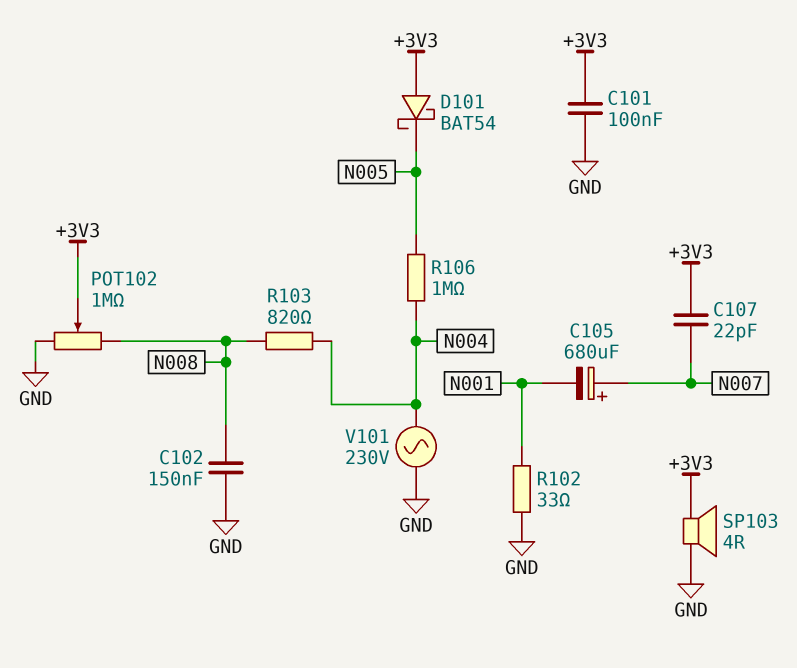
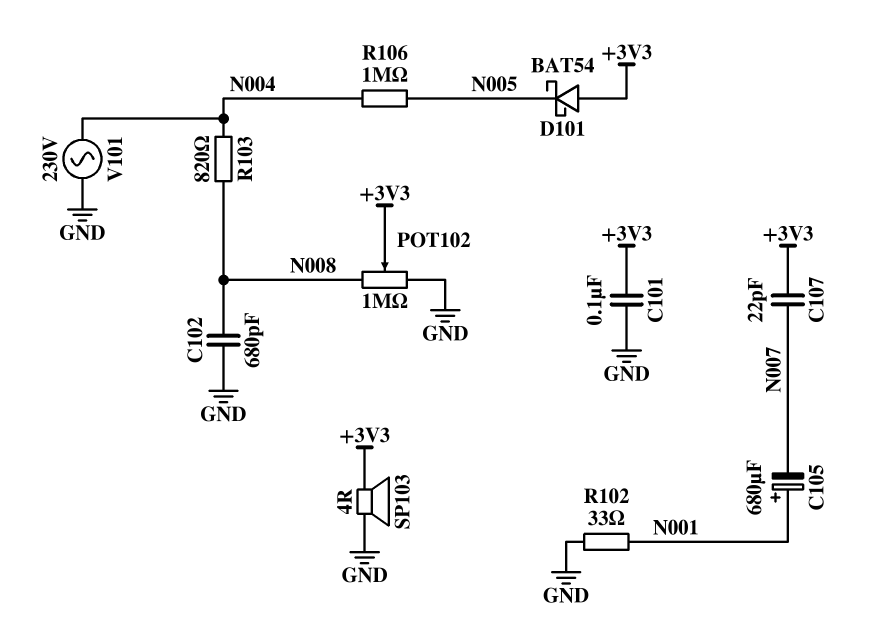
C102: 150nF (GND, N008) -> 680pF (GND, N008)
C105: 680uF (plus N007, minus N001) -> 680uF (plus N001, minus N007)

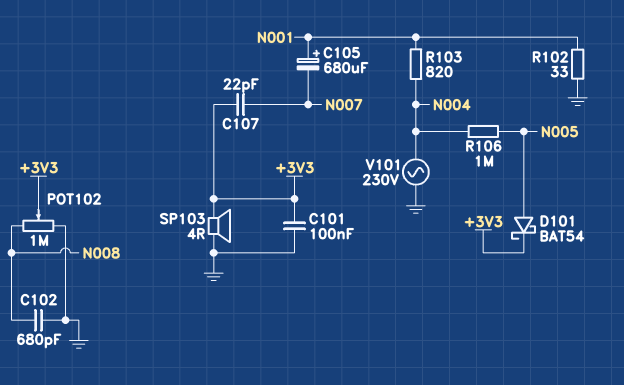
D101: schottky BAT54 (A +3V3, K N005) -> schottky BAT54 (A N005, K +3V3)
R103: 820 (N004, N008) -> 820 (N001, N004)

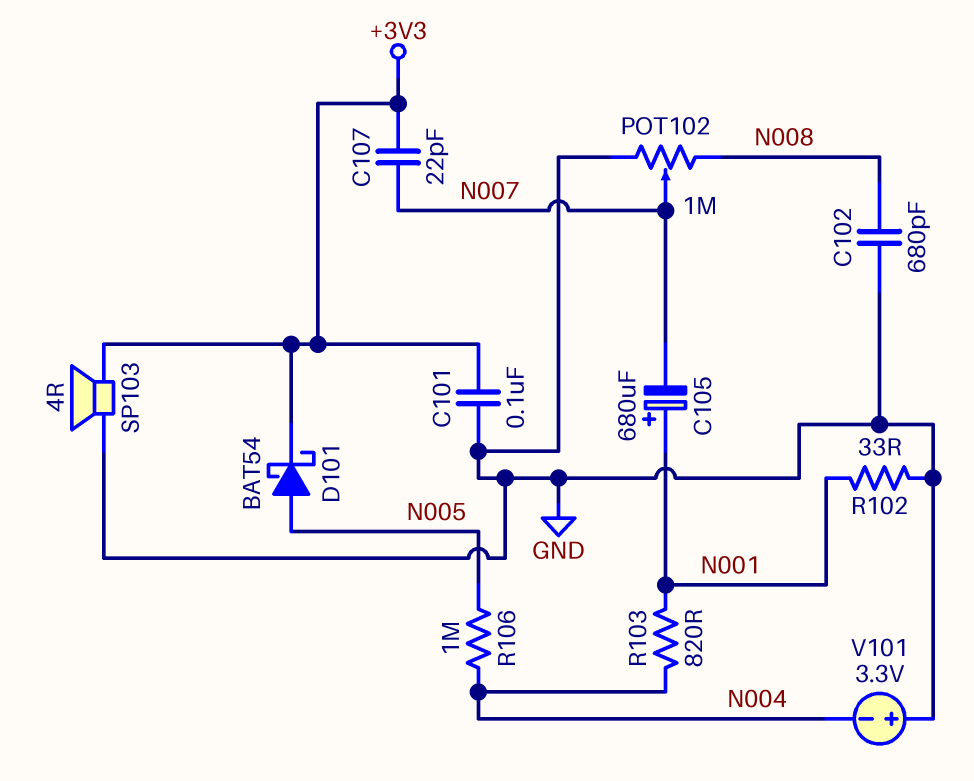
POT102: 1M (GND, N008, wiper +3V3) -> 1M (GND, N008, wiper N007)
V101: AC 230V (GND, N004) -> 3.3V (plus GND, minus N004)

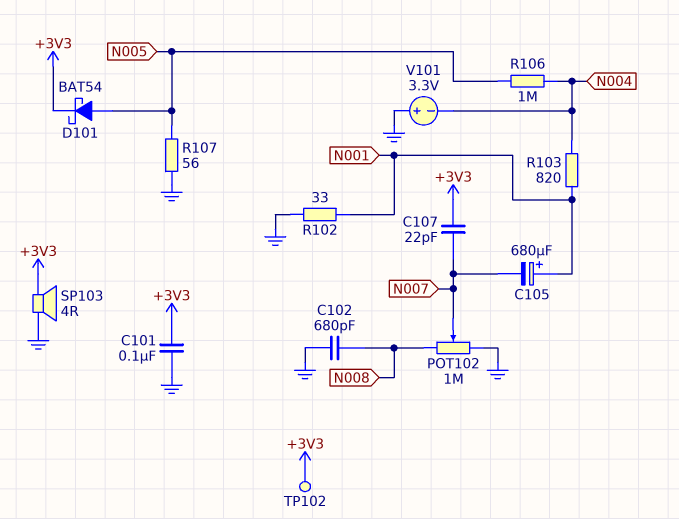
R107: none -> 56 (GND, N005)
TP102: none -> test point (+3V3)

